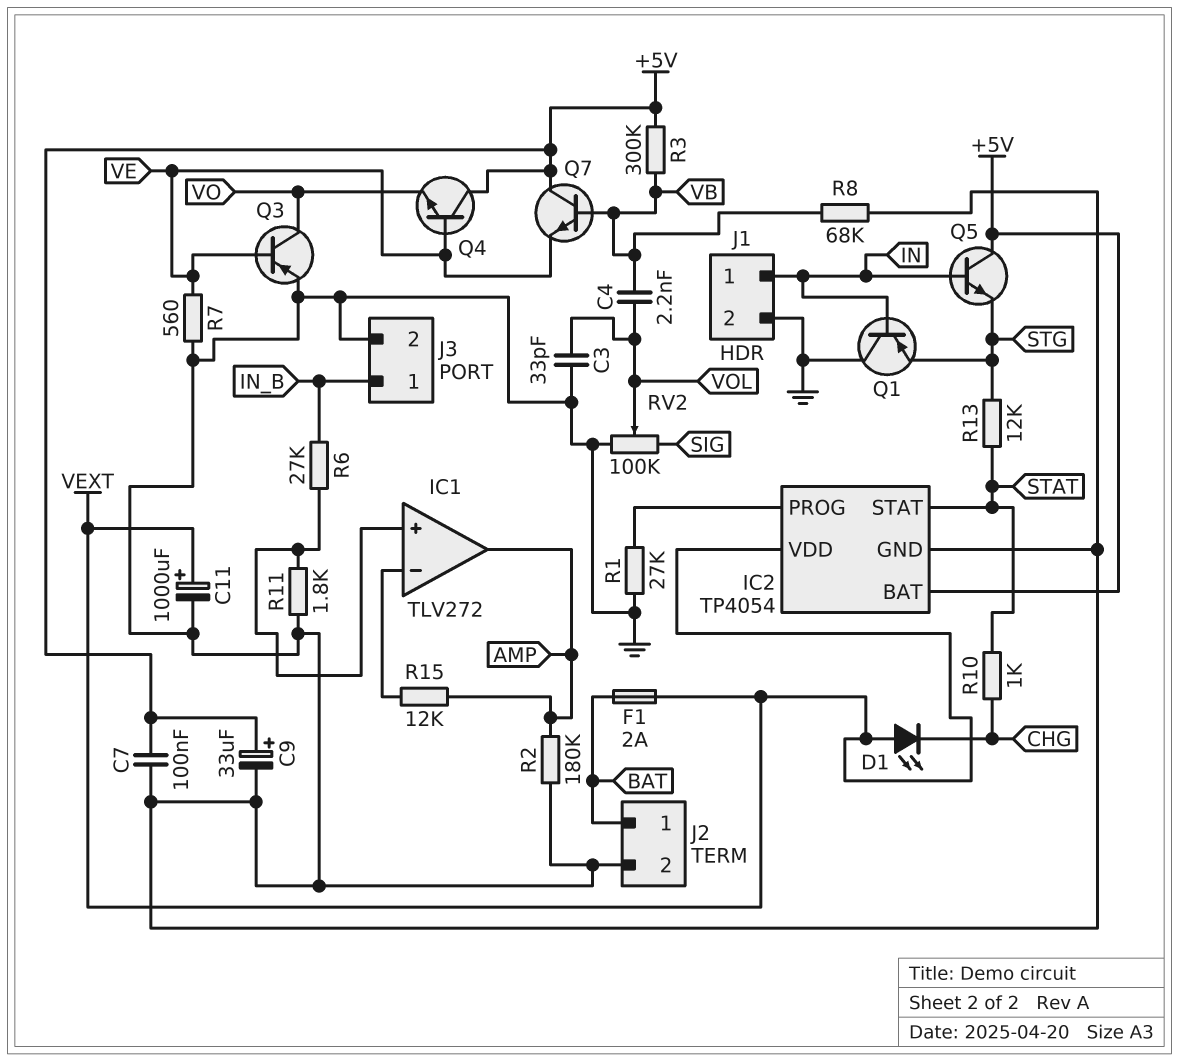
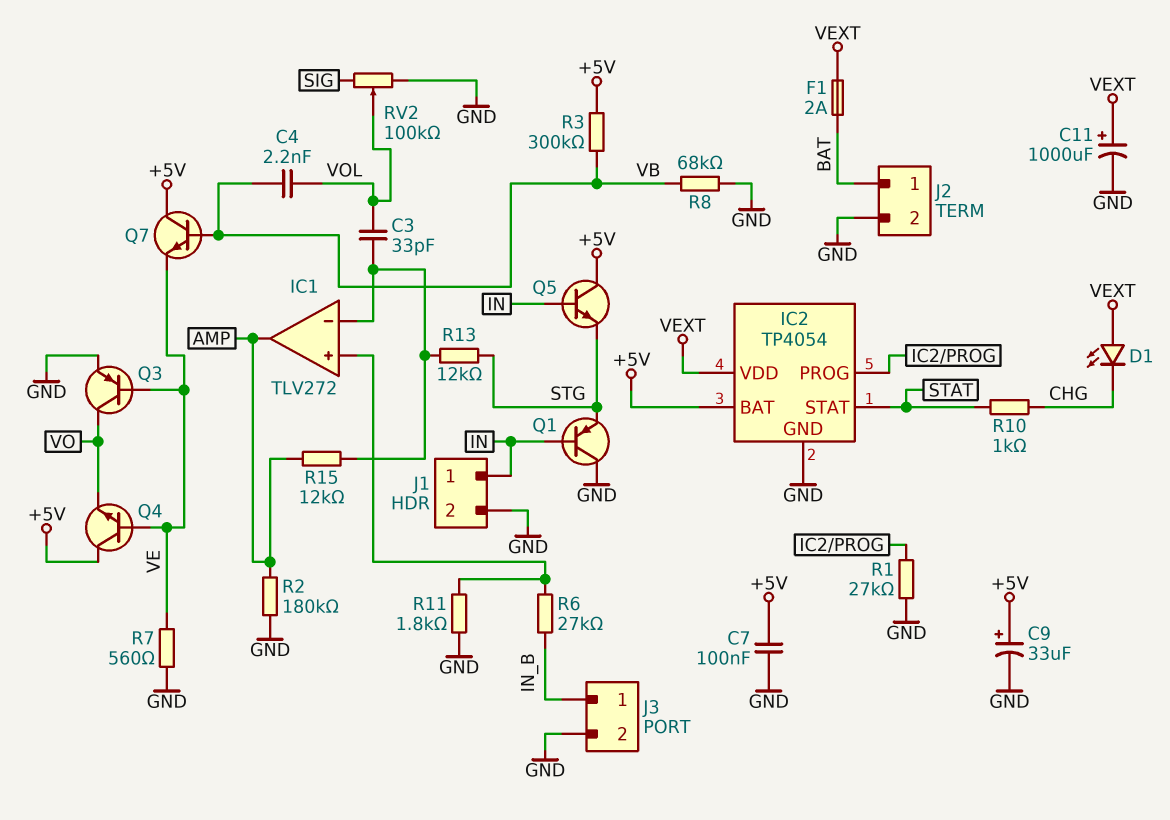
C3: 33pF (GND, VOL) -> 33pF (IC1/in-, VOL)
R13: 12k (STAT, STG) -> 12k (IC1/in-, STG)

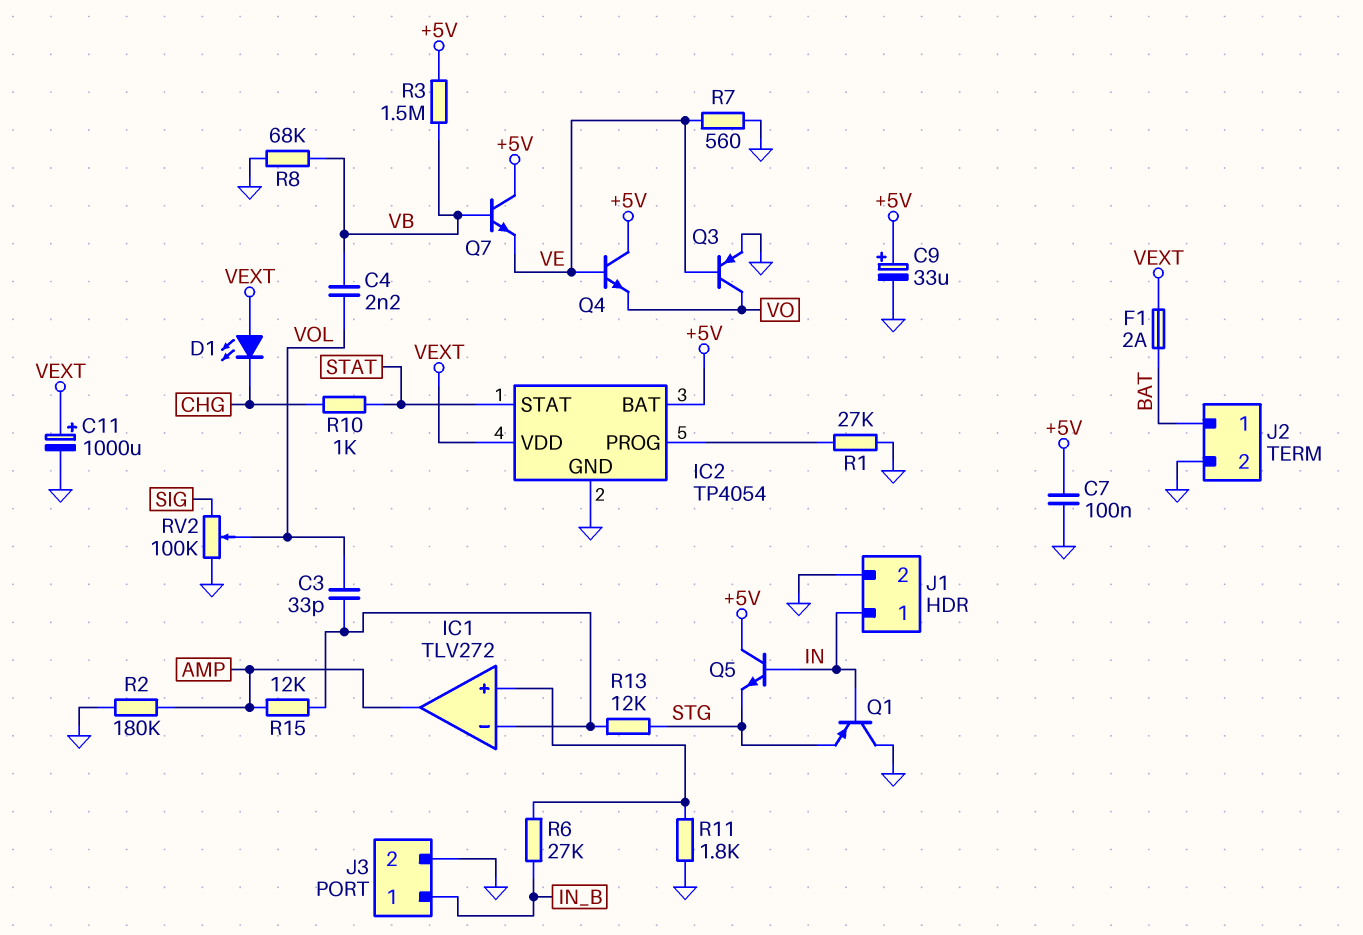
R3: 300k (+5V, VB) -> 1.5M (+5V, VB)

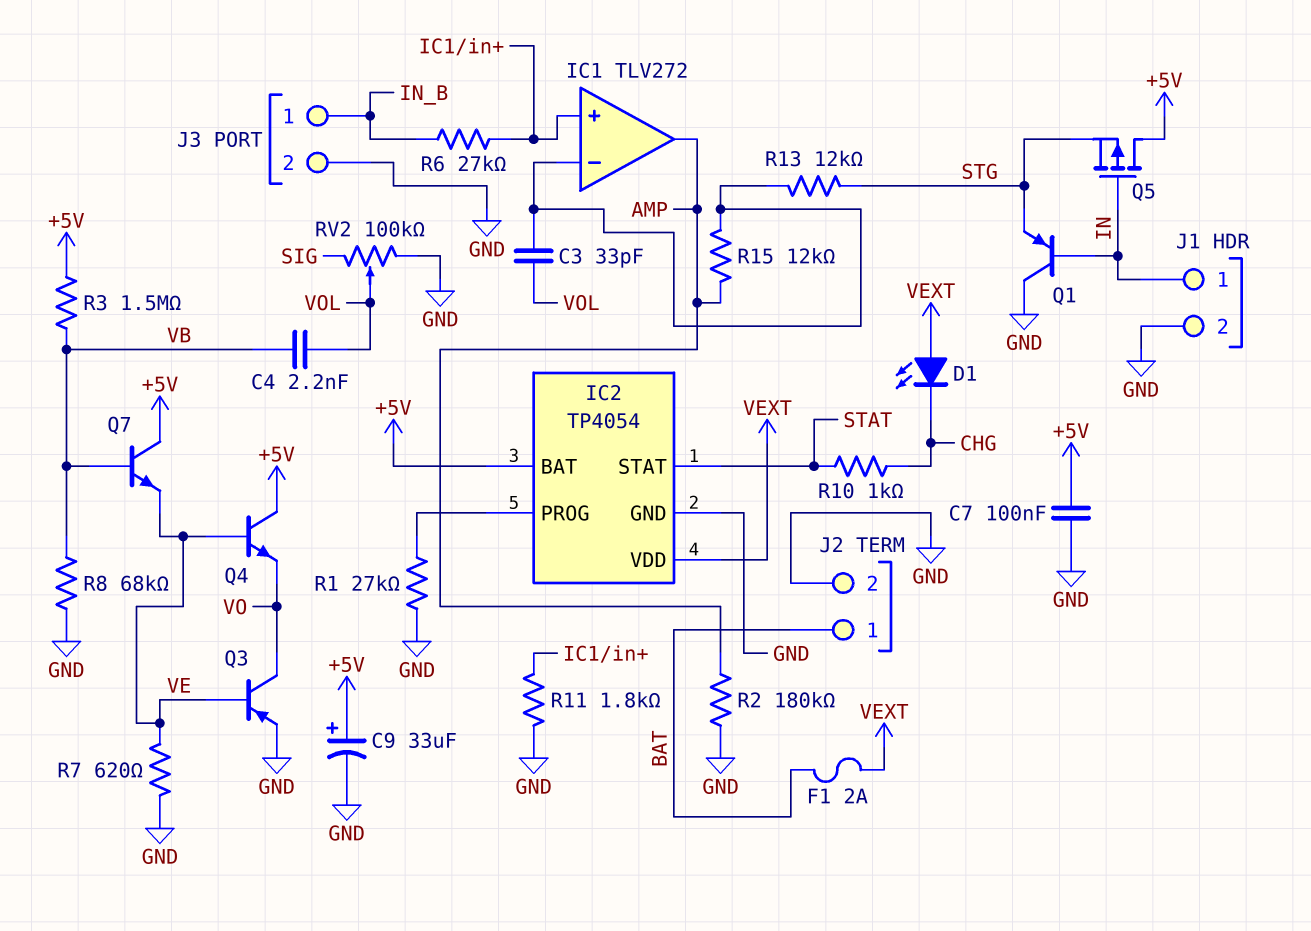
C11: 1000uF (plus VEXT, minus GND) -> none
Q5: NPN (B IN, C +5V, E STG) -> PMOS (G IN, D +5V, S STG)
R7: 560 (GND, VE) -> 620 (GND, VE)

